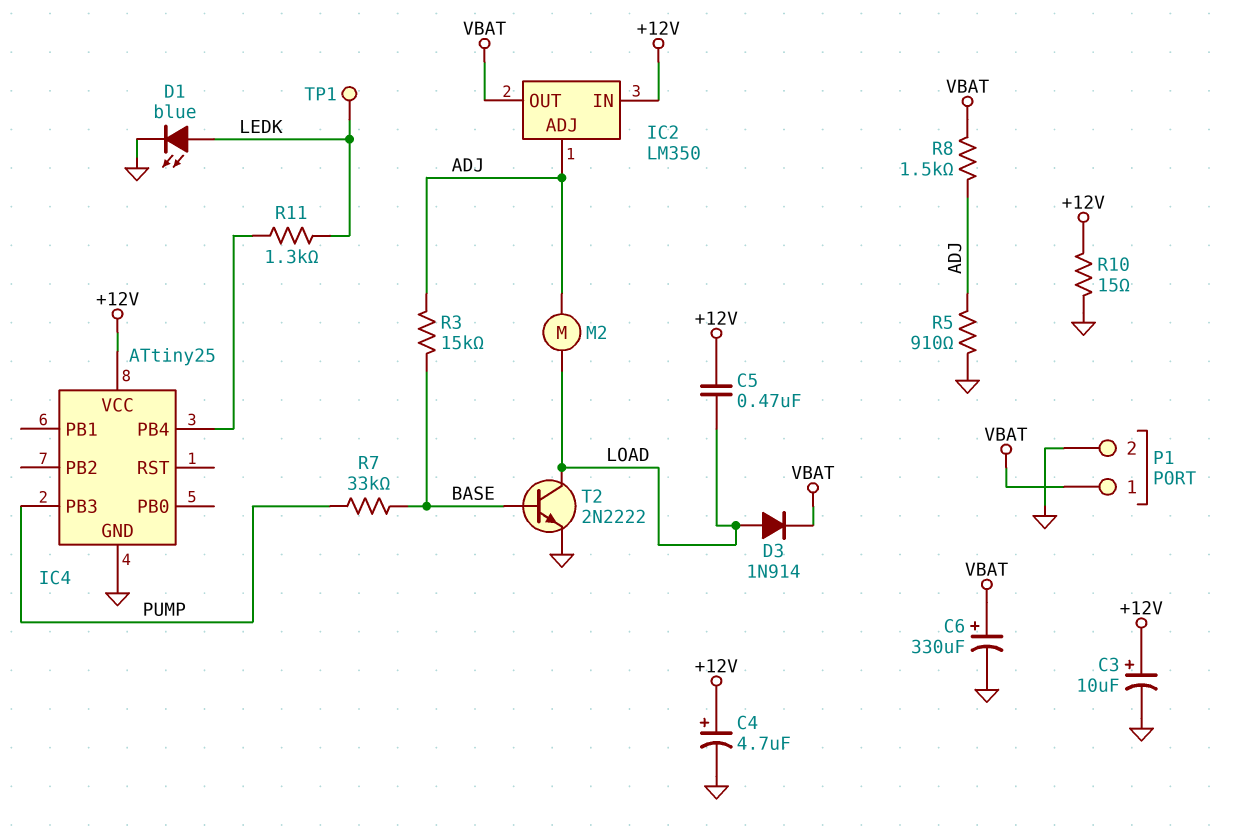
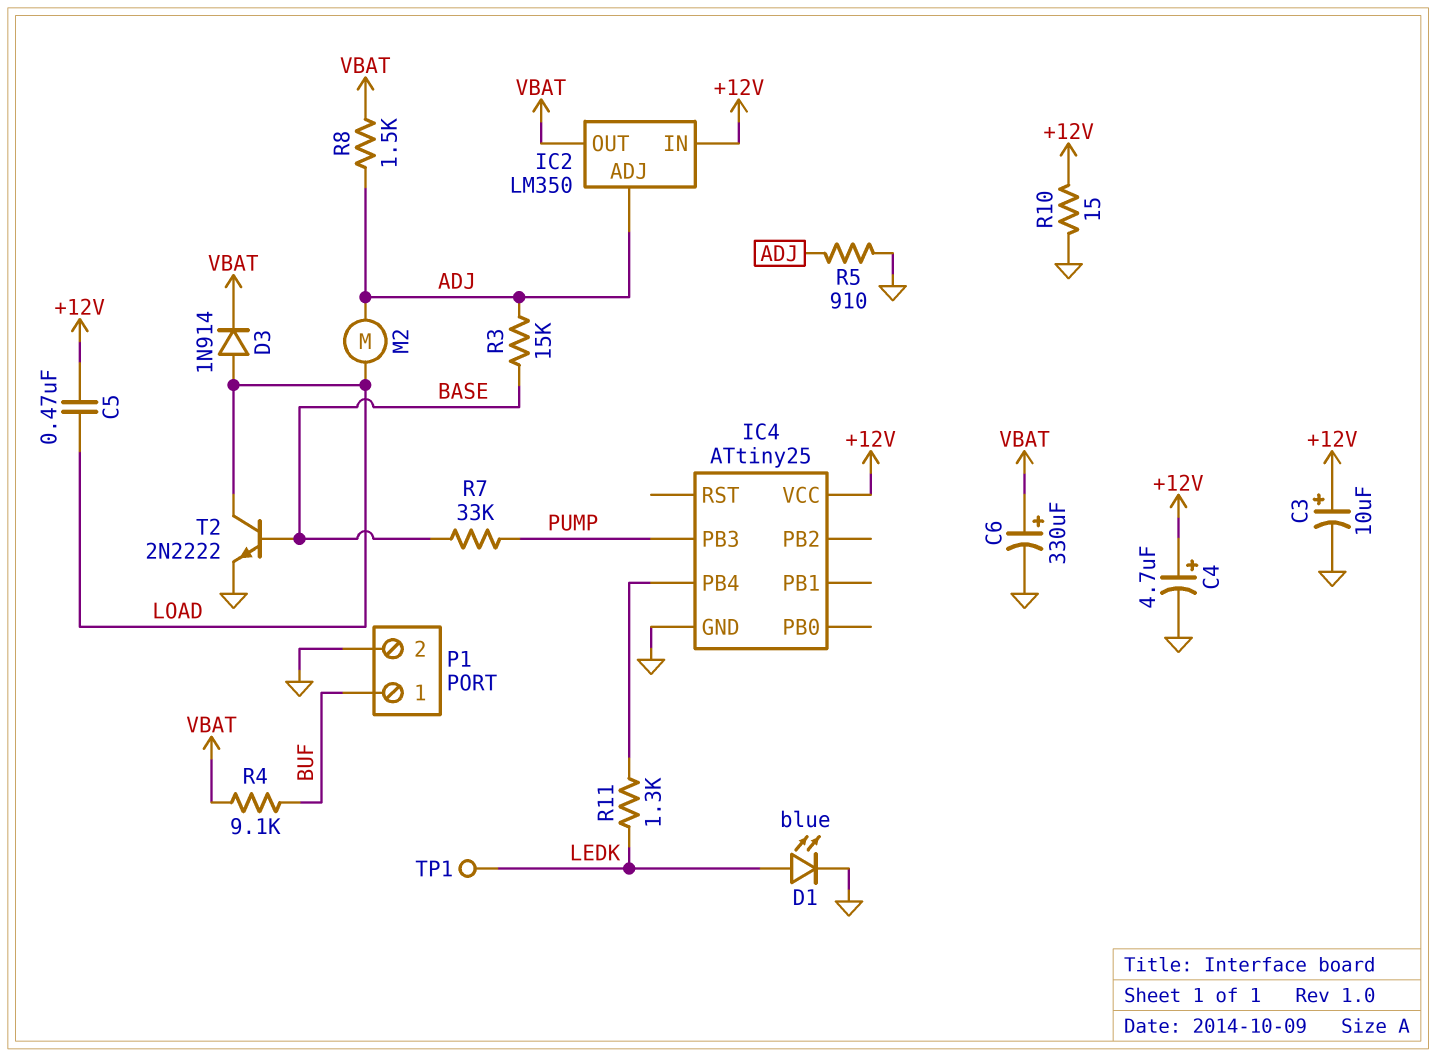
P1 pin 1: VBAT -> BUF
R4: none -> 9.1k (BUF, VBAT)

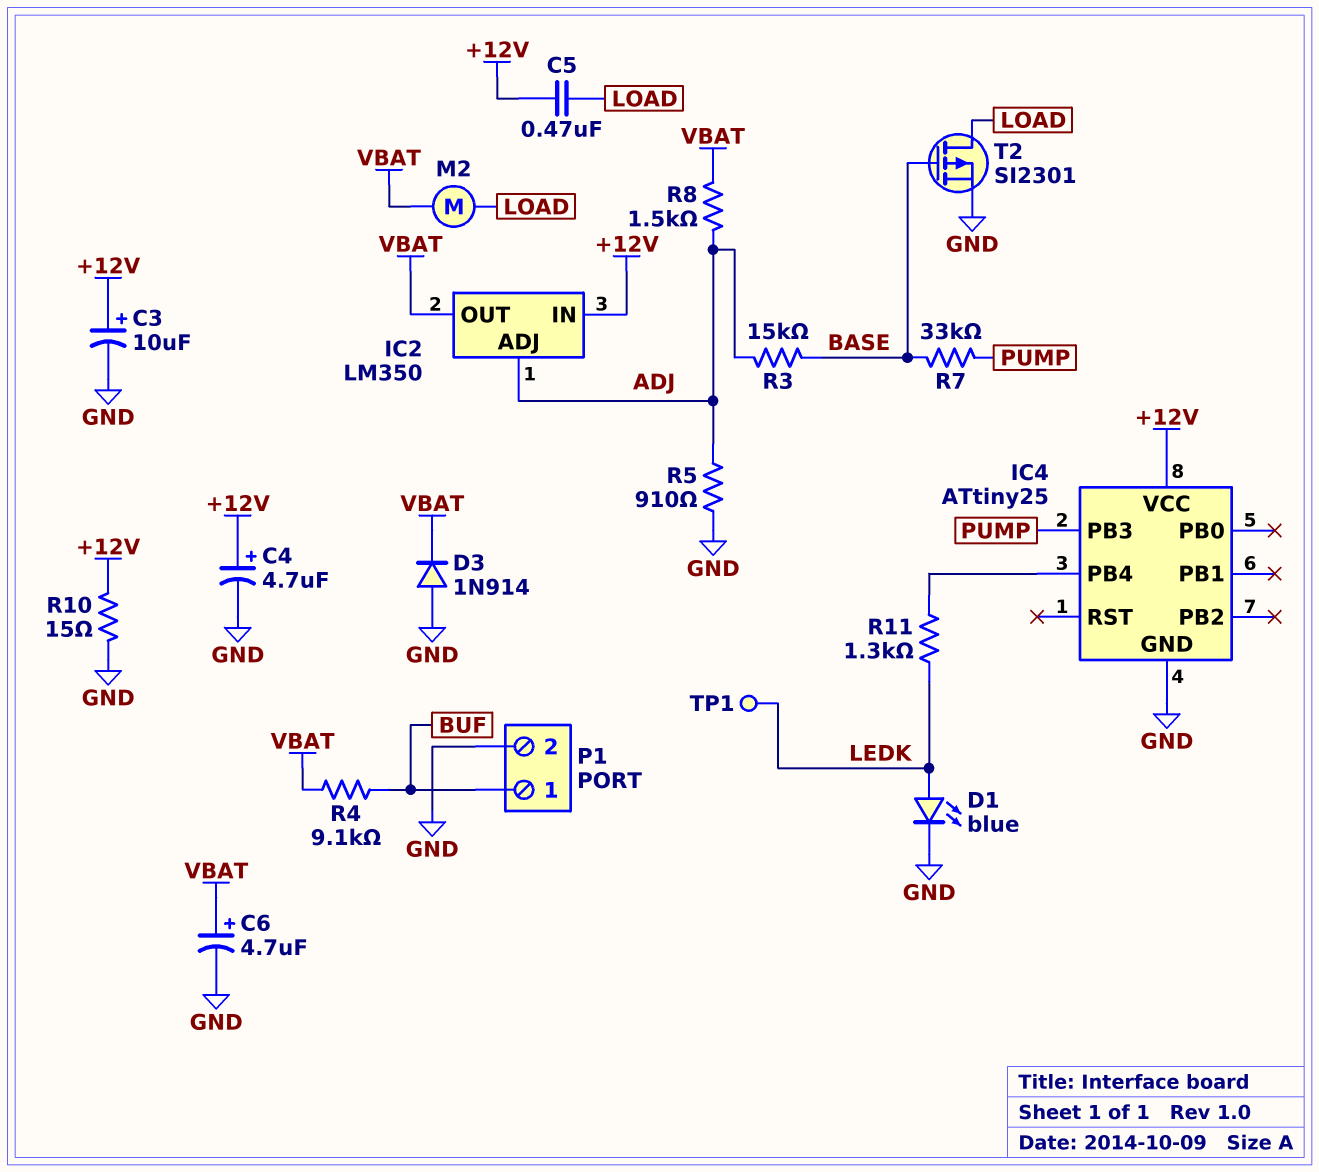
C6: 330uF (plus VBAT, minus GND) -> 4.7uF (plus VBAT, minus GND)
D3: diode 1N914 (A LOAD, K VBAT) -> diode 1N914 (A GND, K VBAT)
M2: motor (ADJ, LOAD) -> motor (LOAD, VBAT)
T2: NPN 2N2222 (B BASE, C LOAD, E GND) -> PMOS SI2301 (G BASE, D LOAD, S GND)

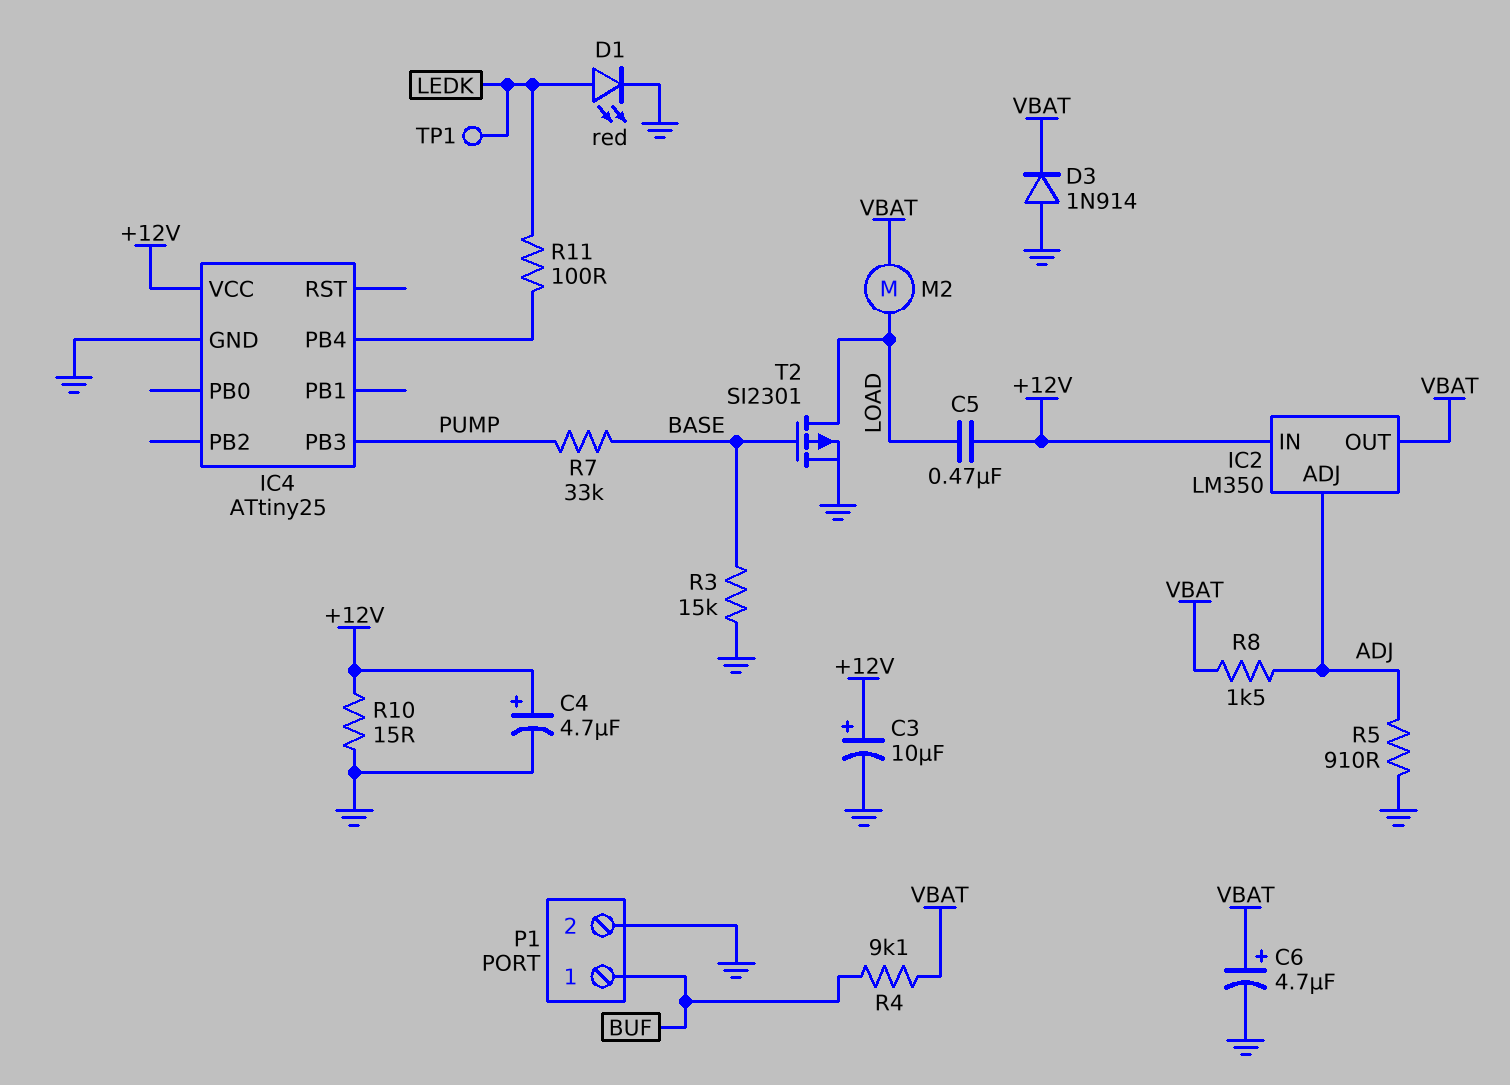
D1: LED blue (A LEDK, K GND) -> LED red (A LEDK, K GND)
R3: 15k (ADJ, BASE) -> 15k (BASE, GND)
R11: 1.3k (IC4/PB4, LEDK) -> 100 (IC4/PB4, LEDK)

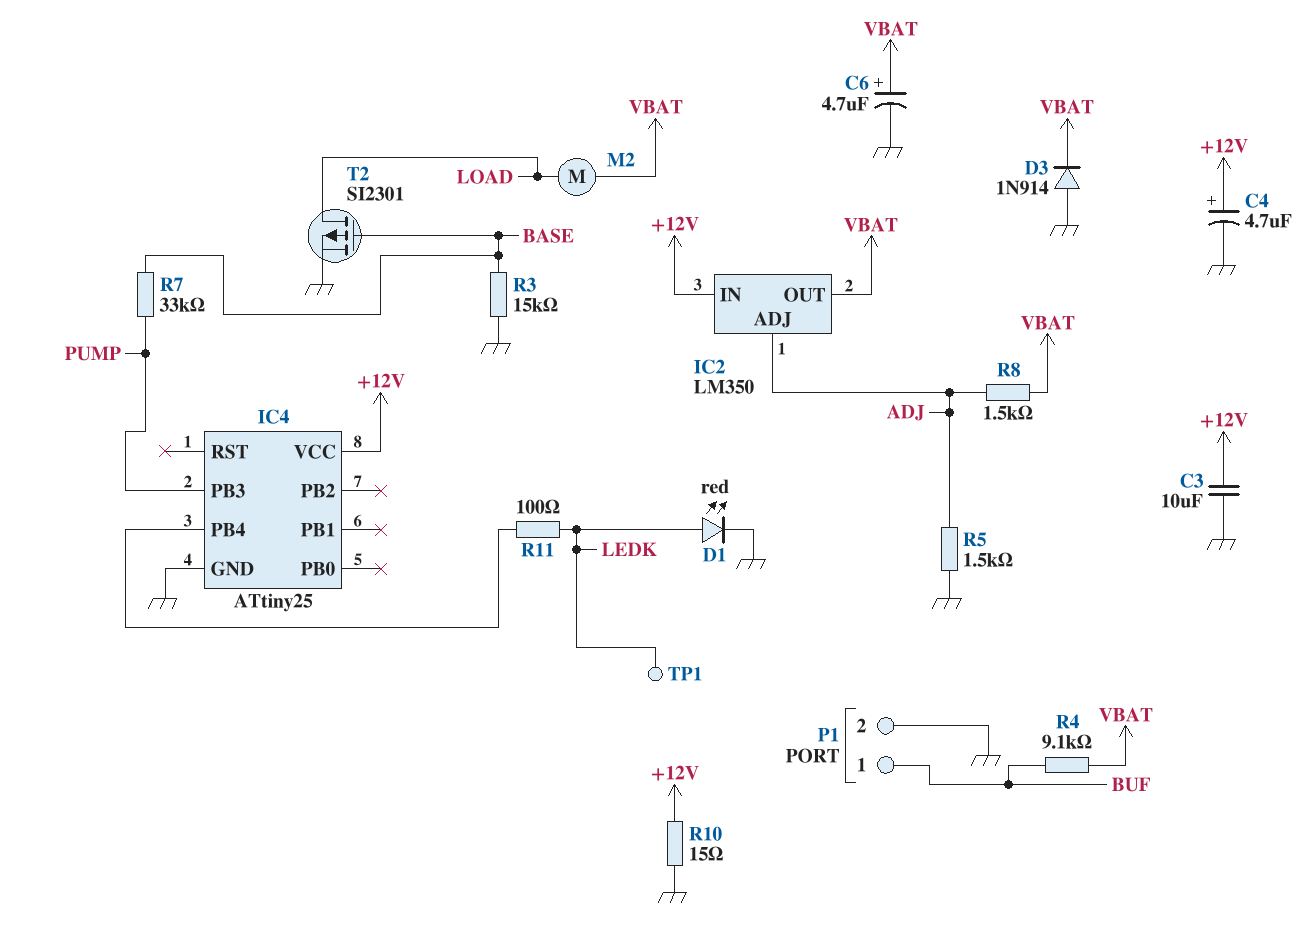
C3: 10uF (plus +12V, minus GND) -> 10uF (+12V, GND)
C5: 470nF (+12V, LOAD) -> none
R5: 910 (ADJ, GND) -> 1.5k (ADJ, GND)

